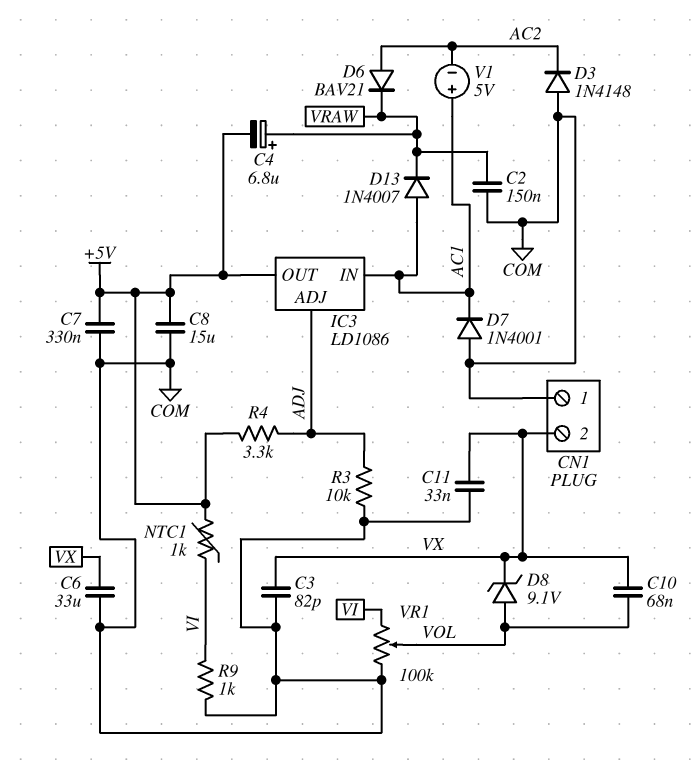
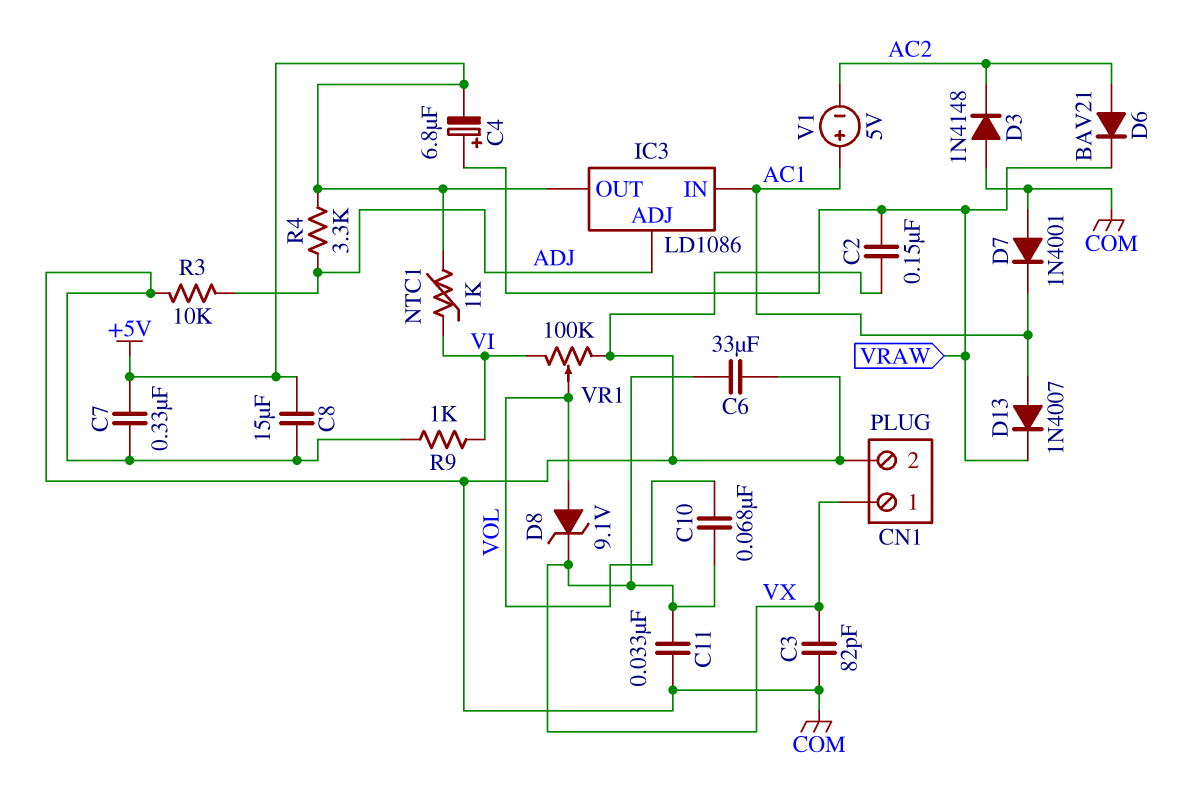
CN1 pin 1: COM -> VX
CN1 pin 2: VX -> COM

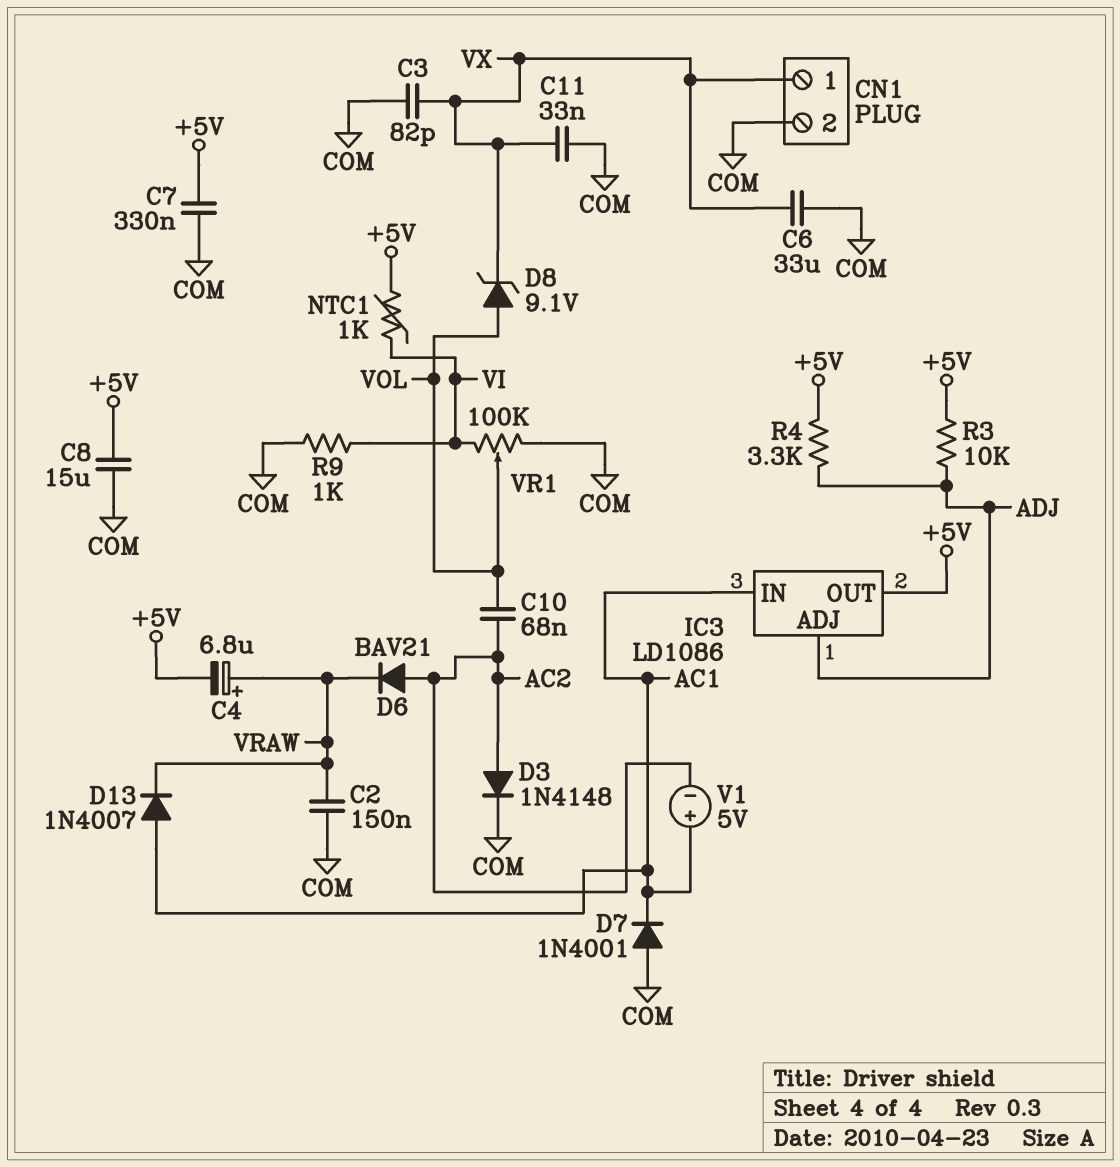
C10: 68nF (VOL, VX) -> 68nF (AC2, VOL)
D3: diode 1N4148 (A COM, K AC2) -> diode 1N4148 (A AC2, K COM)
R3: 10k (ADJ, COM) -> 10k (+5V, ADJ)

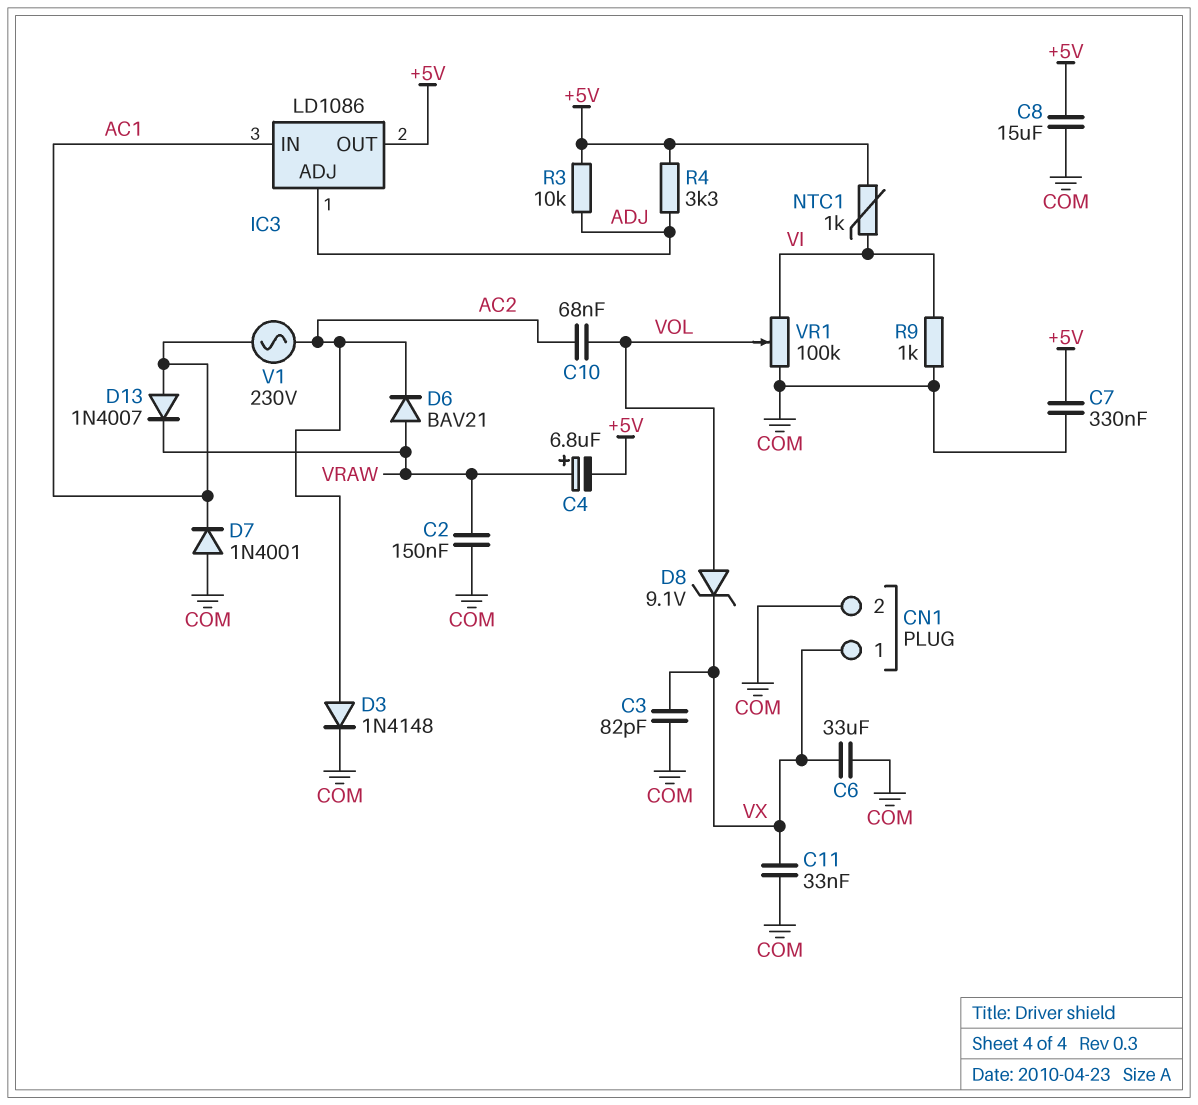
D6: diode BAV21 (A AC2, K VRAW) -> diode BAV21 (A VRAW, K AC2)
V1: 5V (plus AC1, minus AC2) -> AC 230V (AC1, AC2)

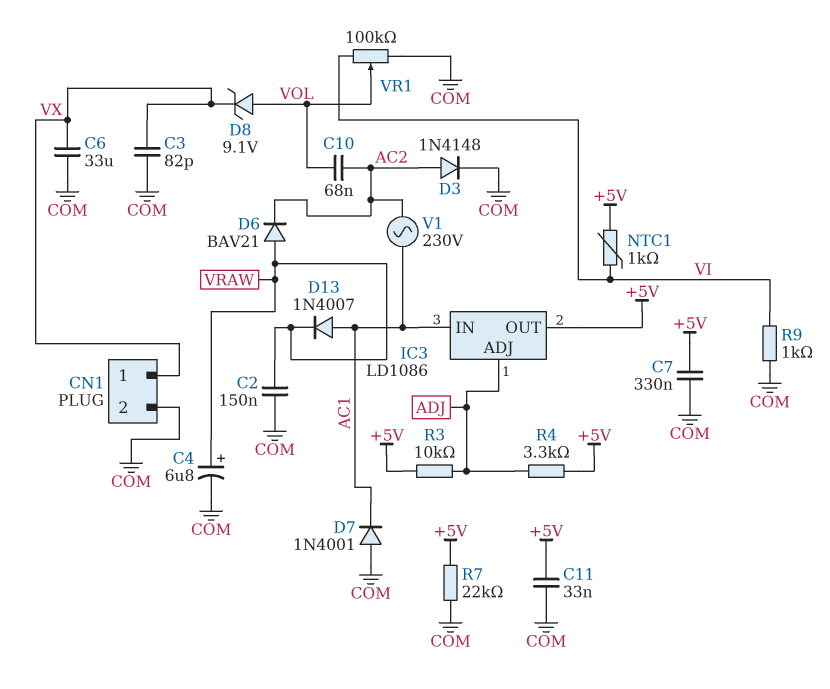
C4: 6.8uF (plus VRAW, minus +5V) -> 6.8uF (plus VRAW, minus COM)
C8: 15uF (+5V, COM) -> none
C11: 33nF (COM, VX) -> 33nF (+5V, COM)
R7: none -> 22k (+5V, COM)

